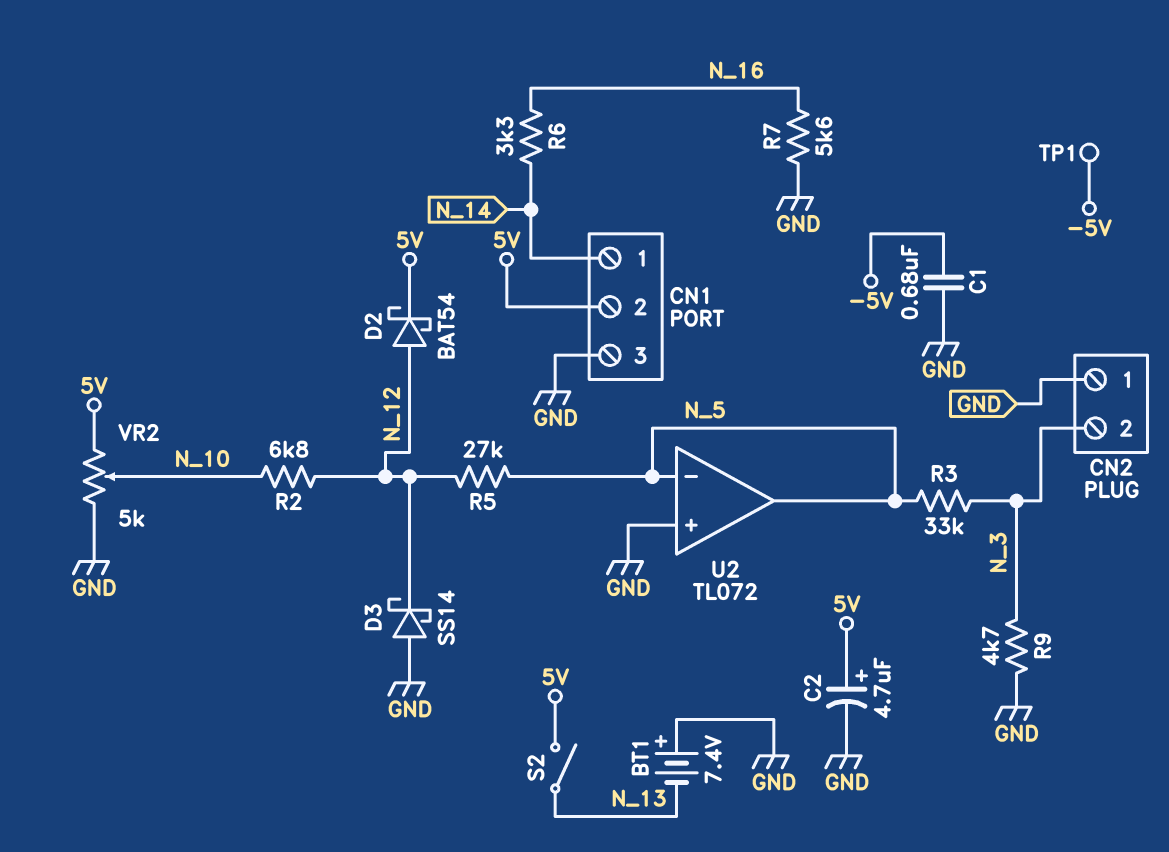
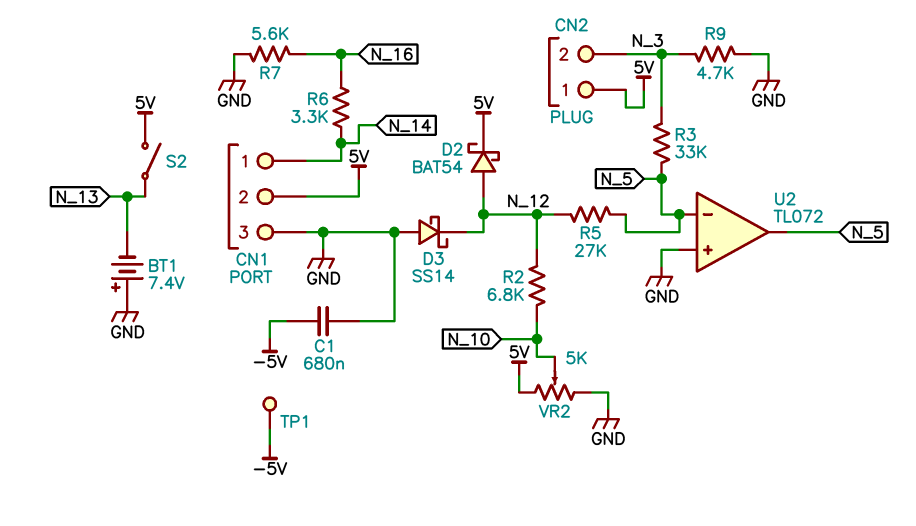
C2: 4.7uF (plus 5V, minus GND) -> none
CN2 pin 1: GND -> 5V

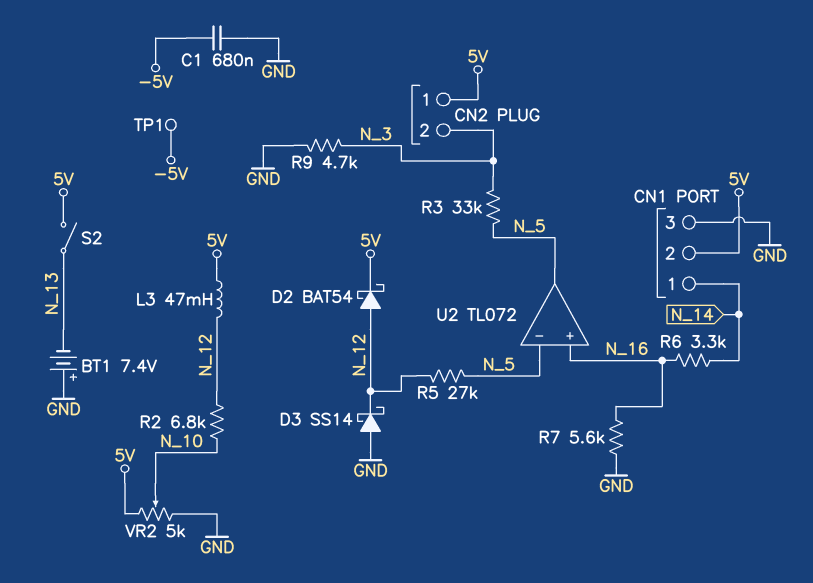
L3: none -> 47mH (5V, N_12)
U2 pin in+: GND -> N_16

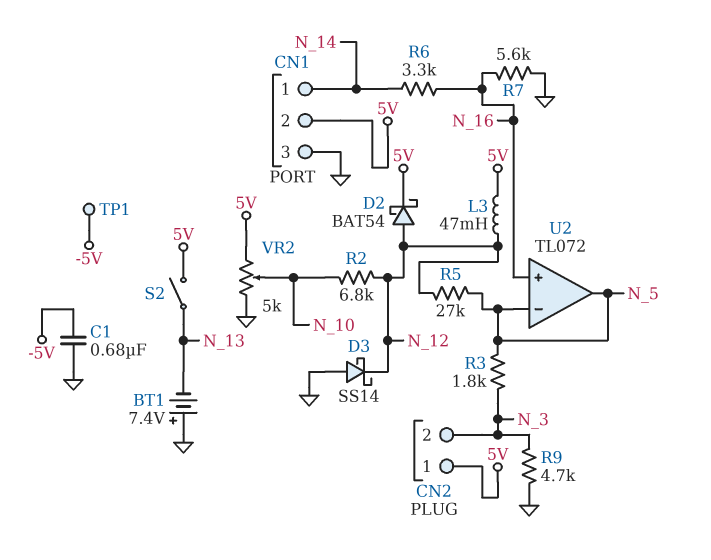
R3: 33k (N_3, N_5) -> 1.8k (N_3, N_5)

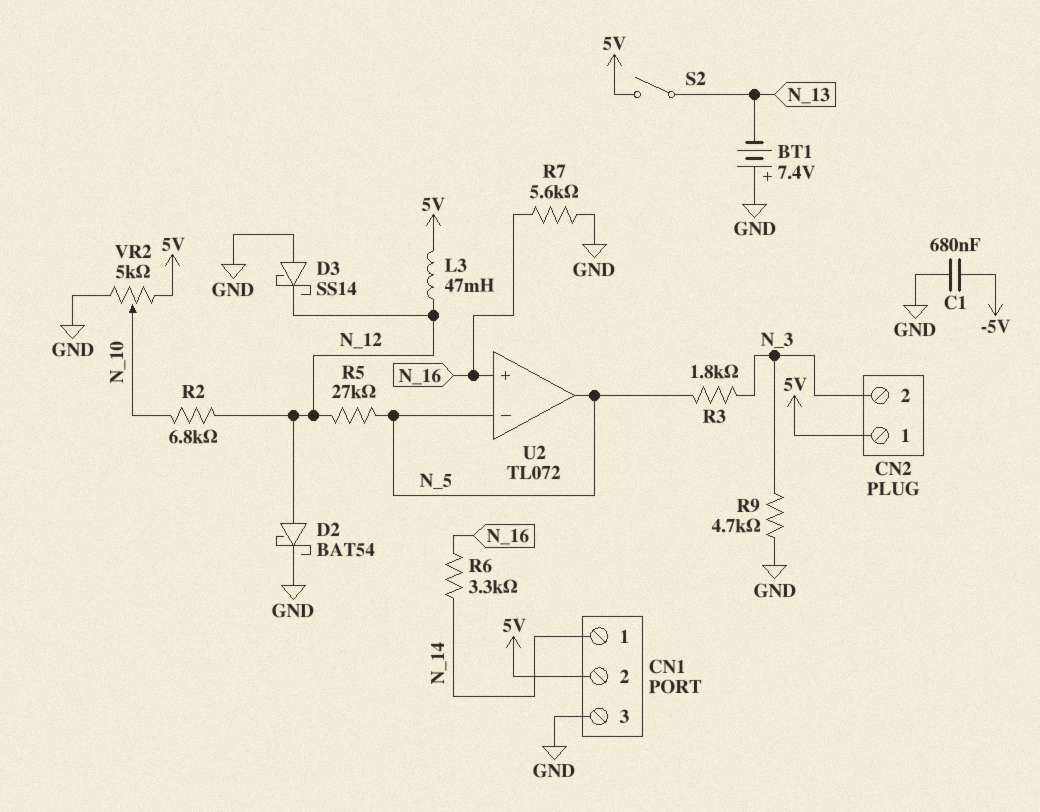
D2: schottky BAT54 (A N_12, K 5V) -> schottky BAT54 (A N_12, K GND)
TP1: test point (-5V) -> none

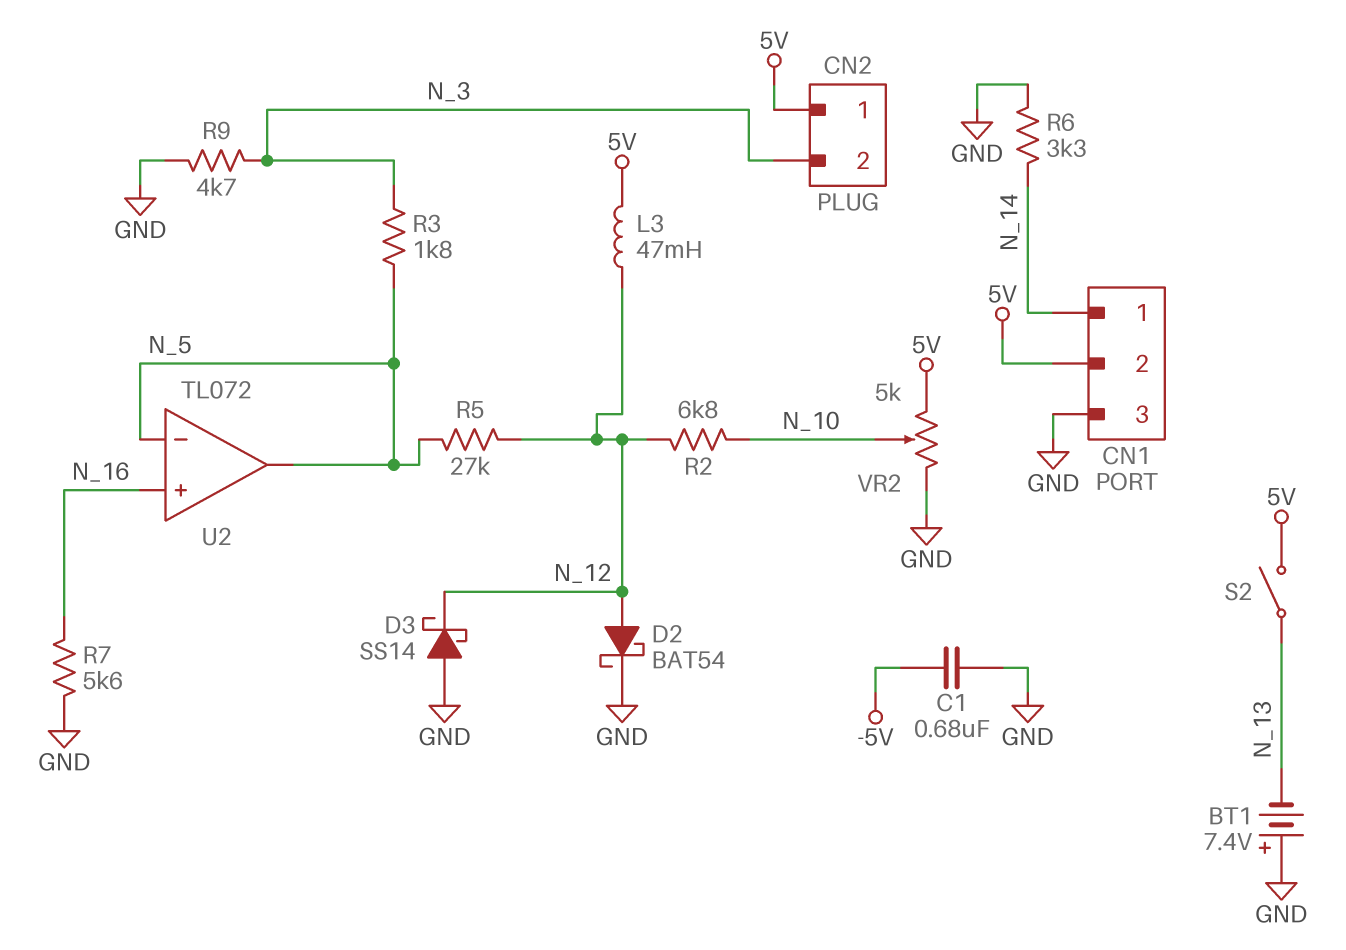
R6: 3.3k (N_14, N_16) -> 3.3k (GND, N_14)

